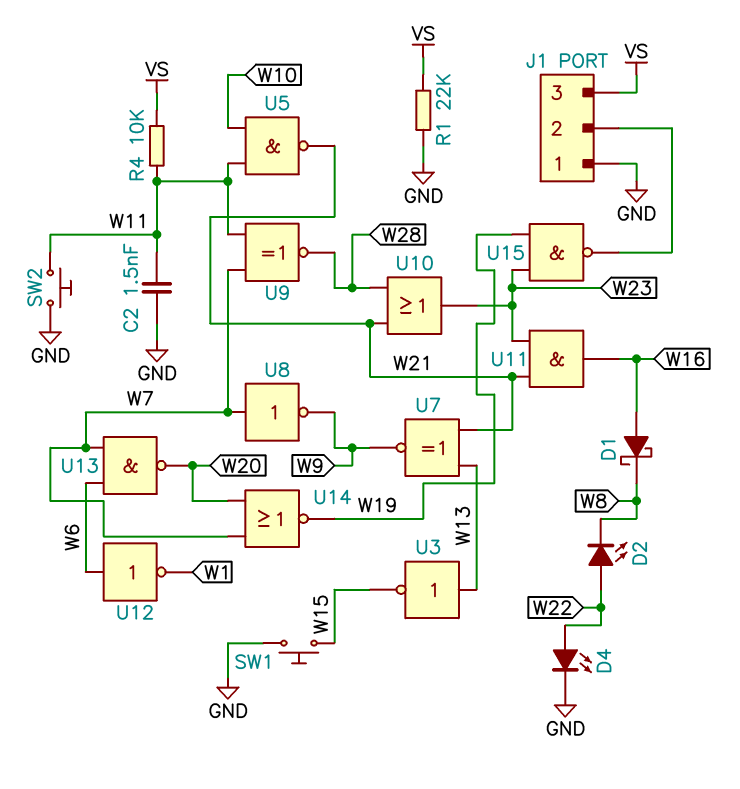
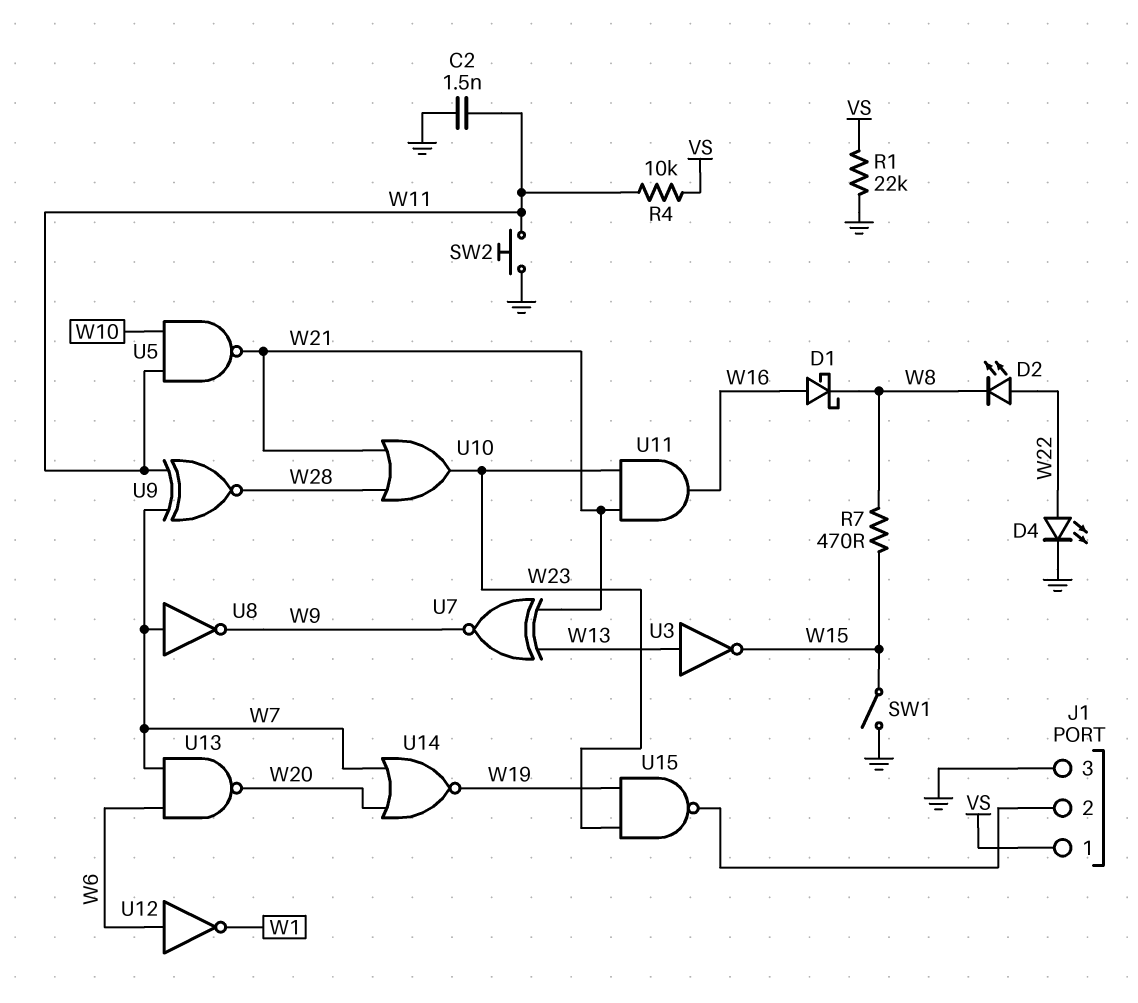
J1 pin 1: GND -> VS
J1 pin 3: VS -> GND
R7: none -> 470 (W8, W15)
SW1: button (GND, W15) -> switch (GND, W15)

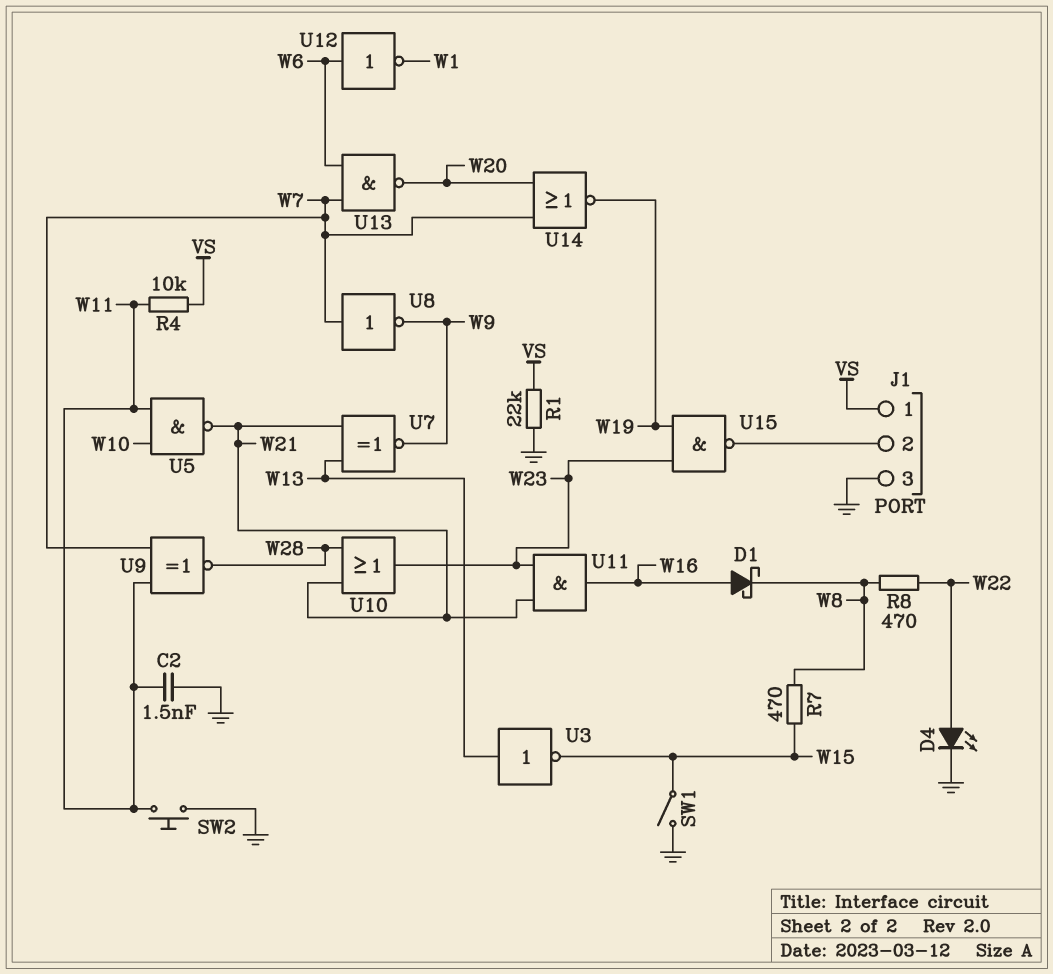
D2: LED (A W22, K W8) -> none
R8: none -> 470 (W8, W22)

